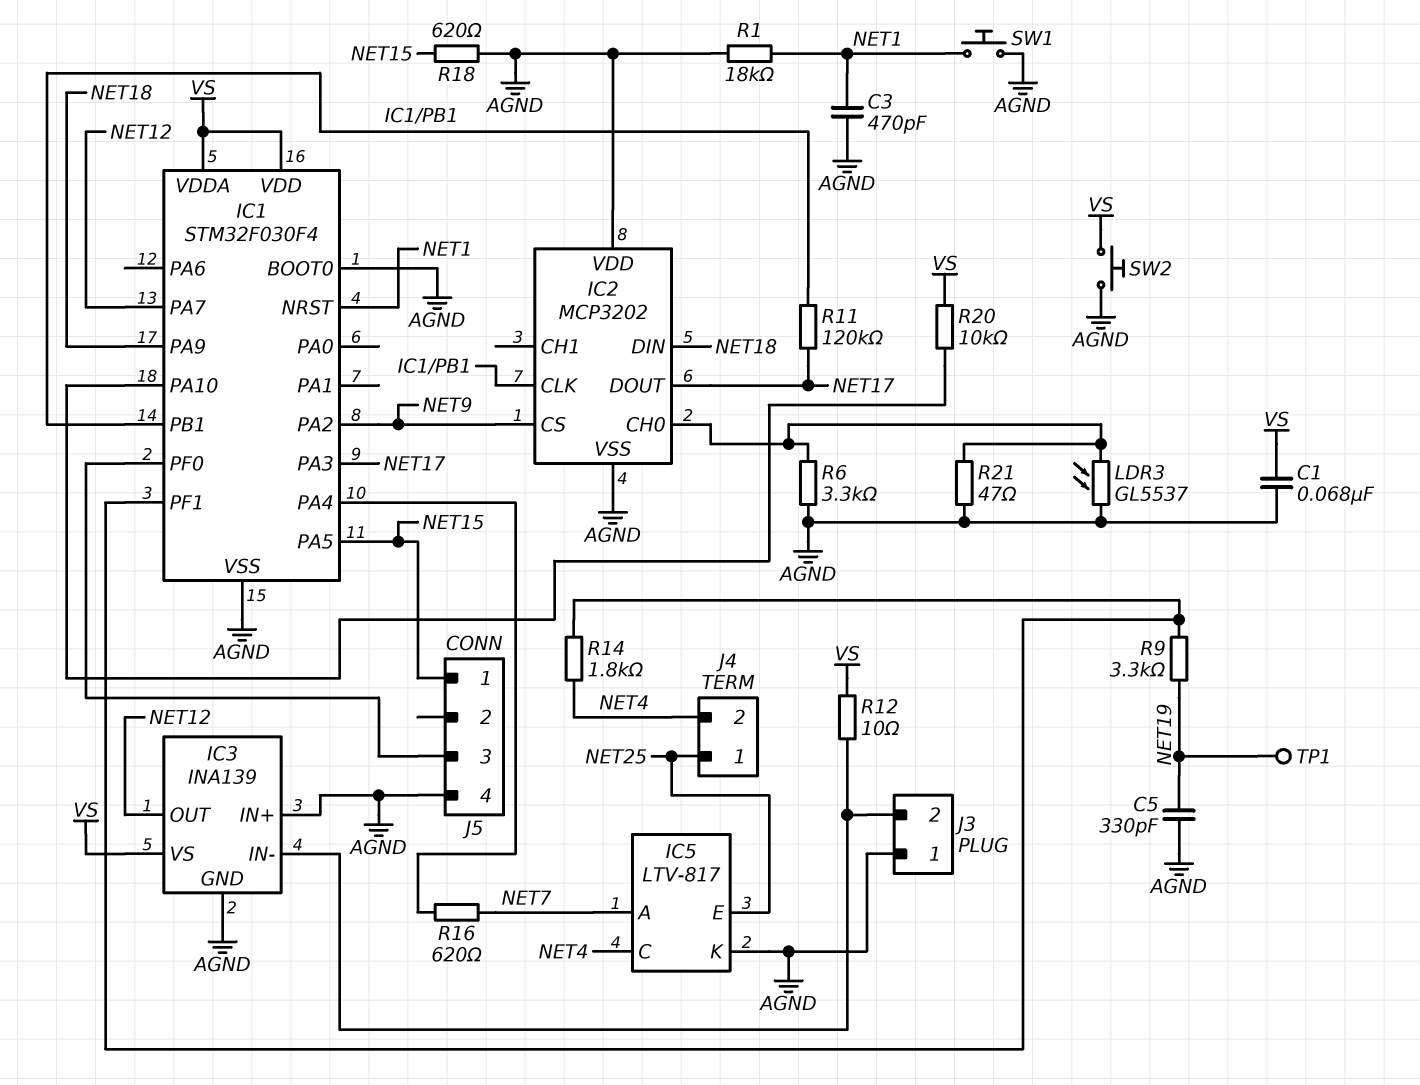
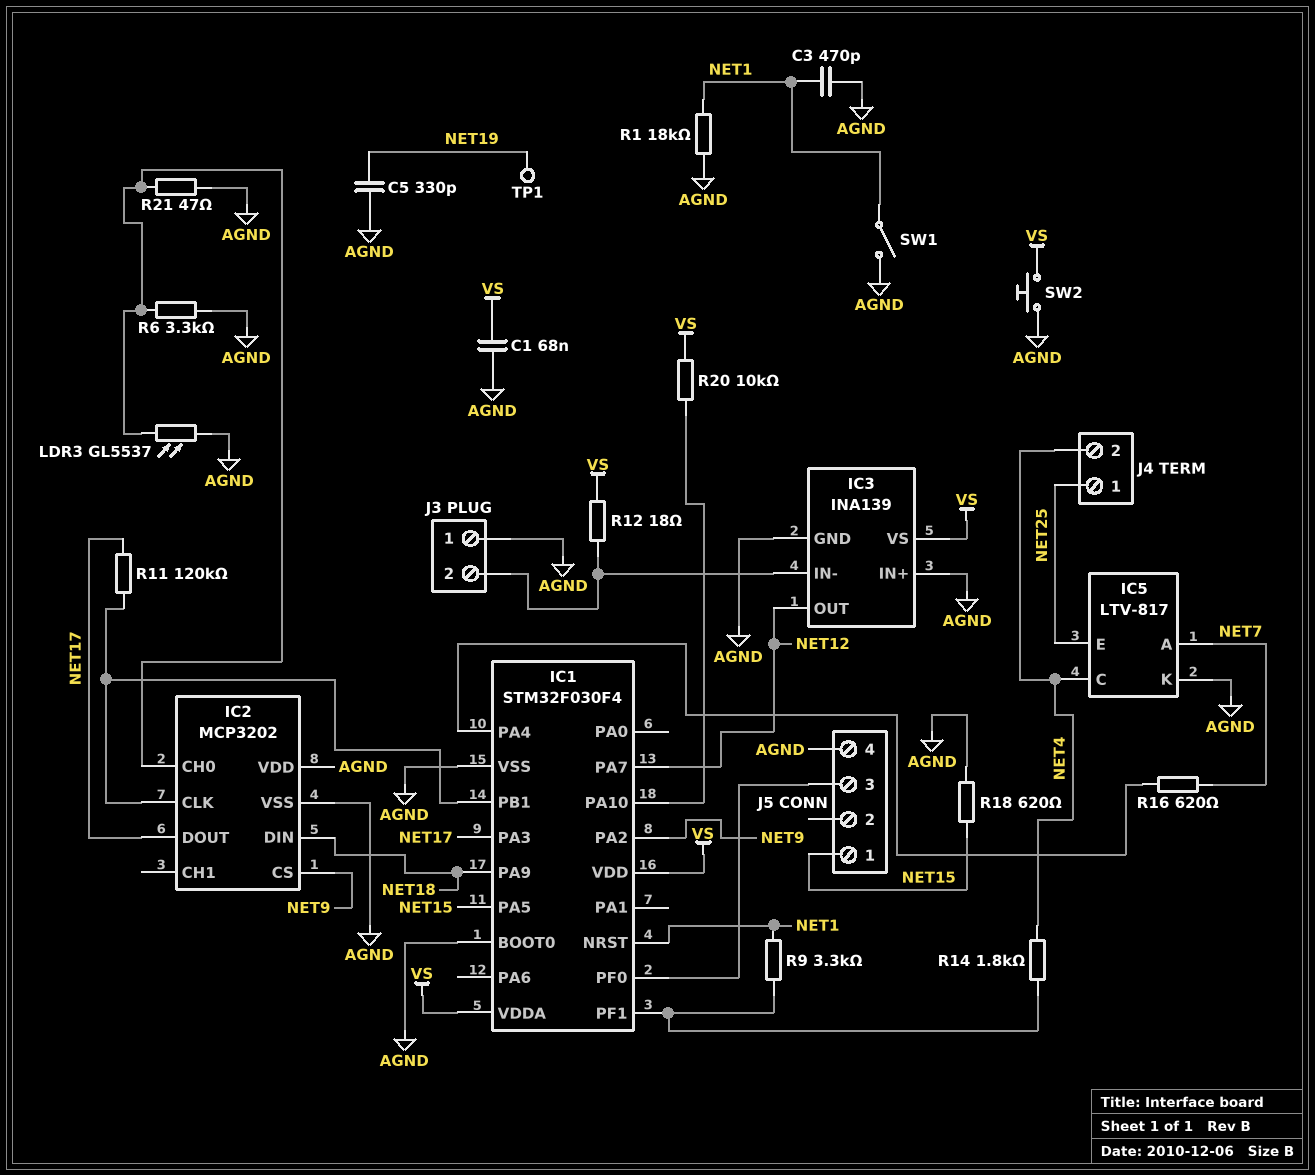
R9: 3.3k (IC1/PF1, NET19) -> 3.3k (IC1/PF1, NET1)
R12: 10 (IC3/IN-, VS) -> 18 (IC3/IN-, VS)
SW1: button (AGND, NET1) -> switch (AGND, NET1)

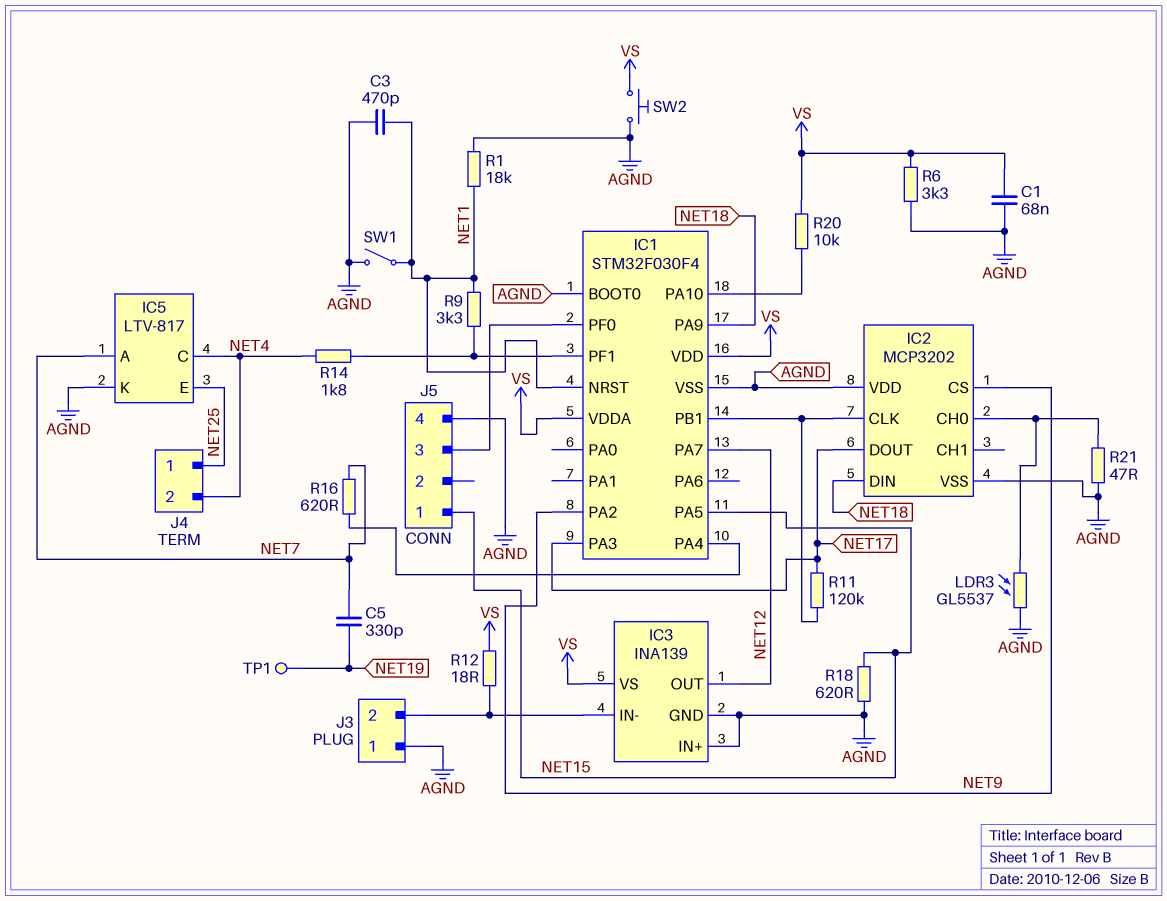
C5: 330pF (AGND, NET19) -> 330pF (NET7, NET19)
R6: 3.3k (AGND, IC2/CH0) -> 3.3k (AGND, VS)

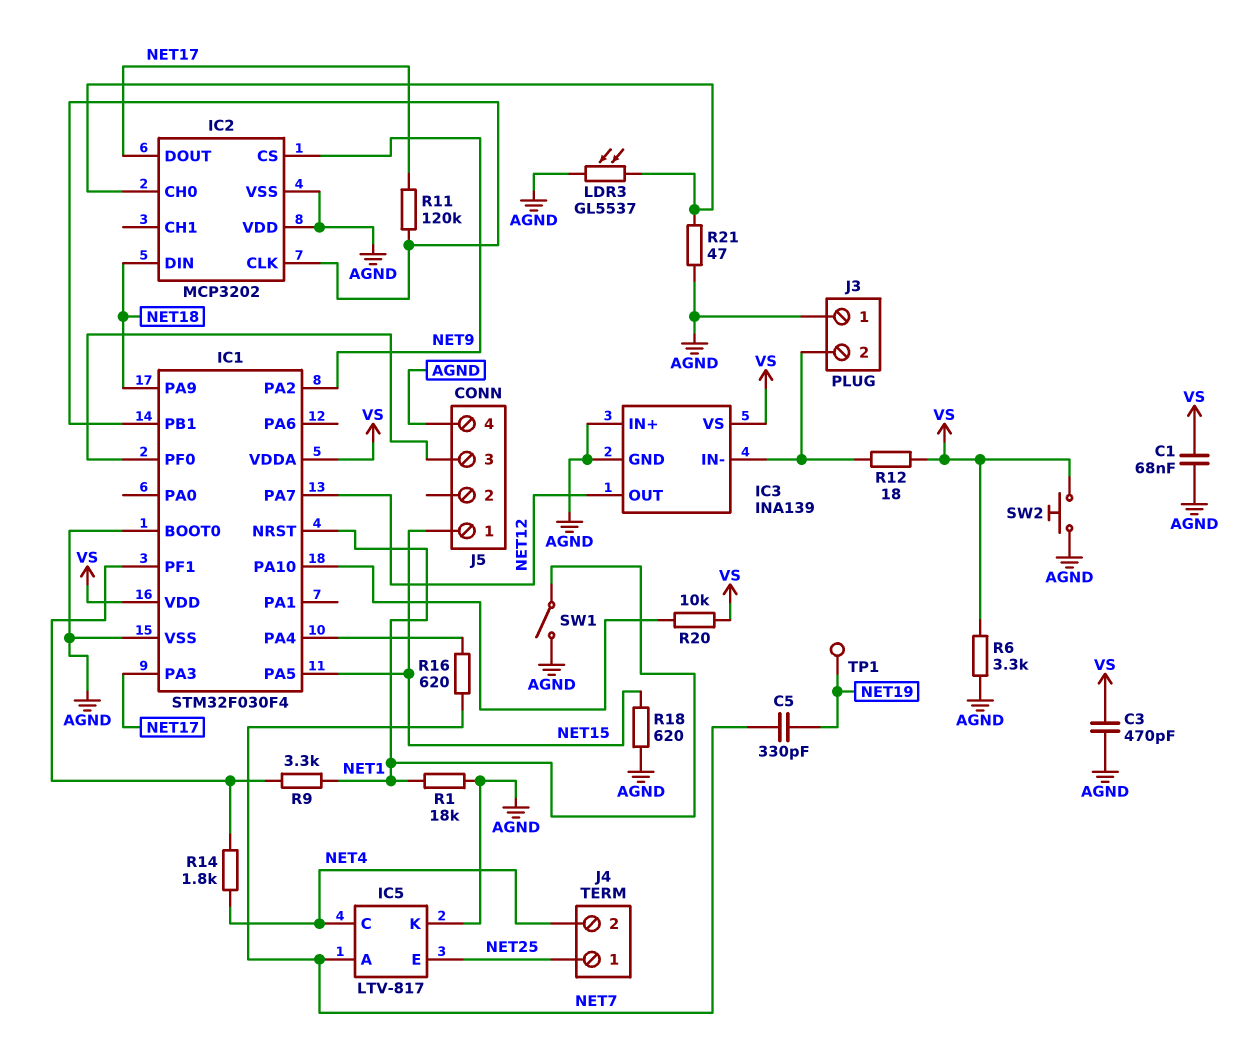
C3: 470pF (AGND, NET1) -> 470pF (AGND, VS)

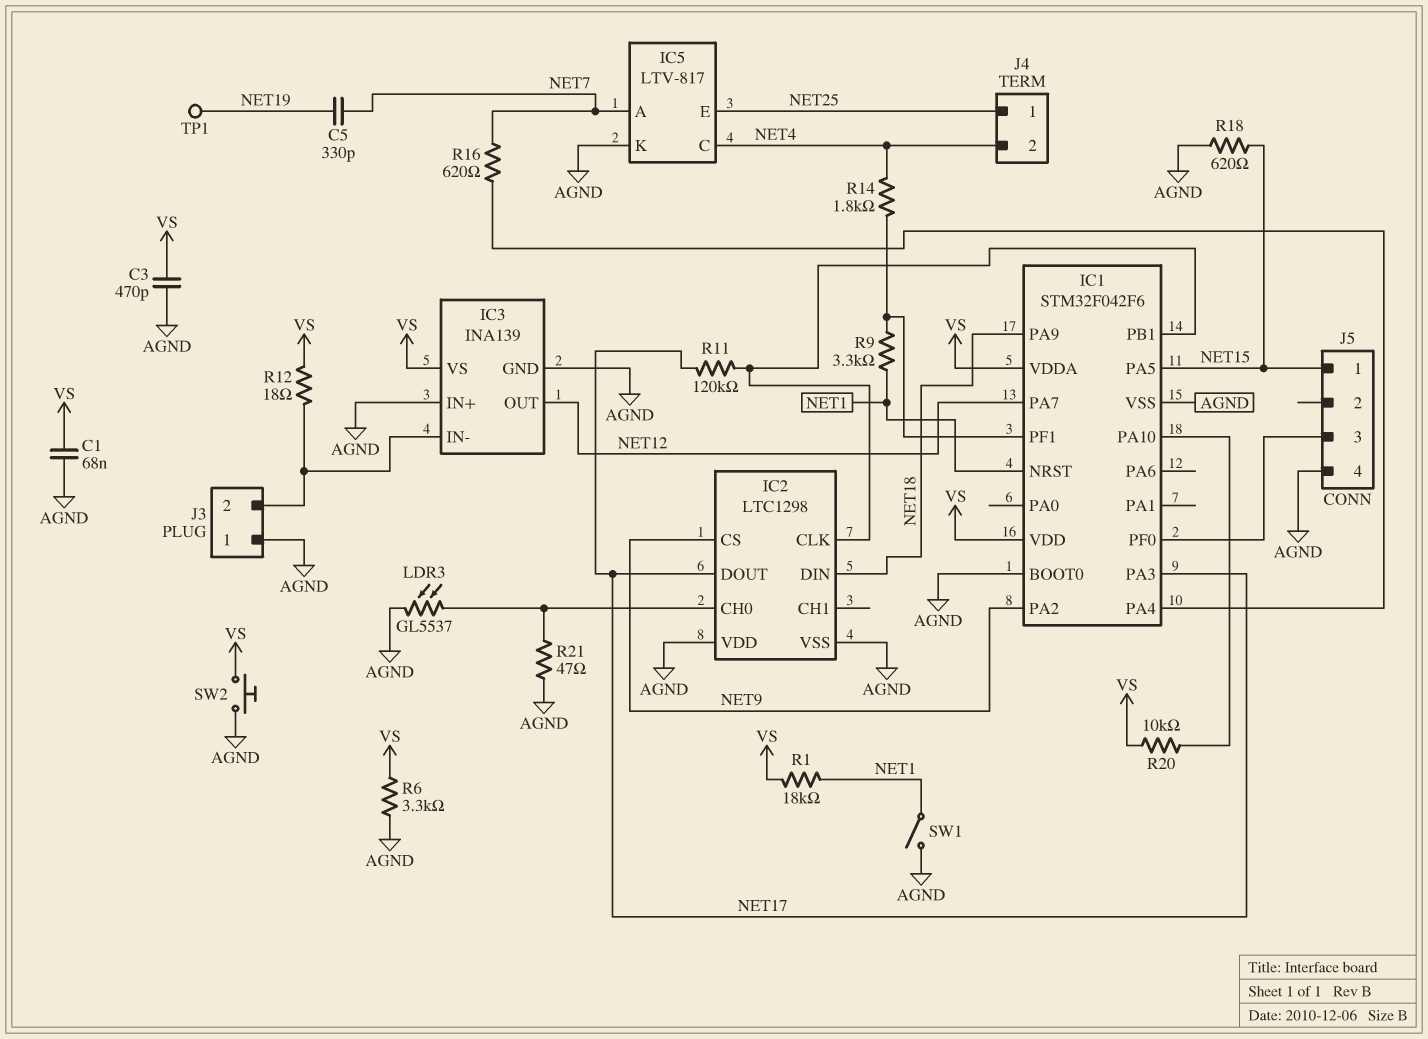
IC1: STM32F030F4 -> STM32F042F6
IC2: MCP3202 -> LTC1298
R1: 18k (AGND, NET1) -> 18k (NET1, VS)

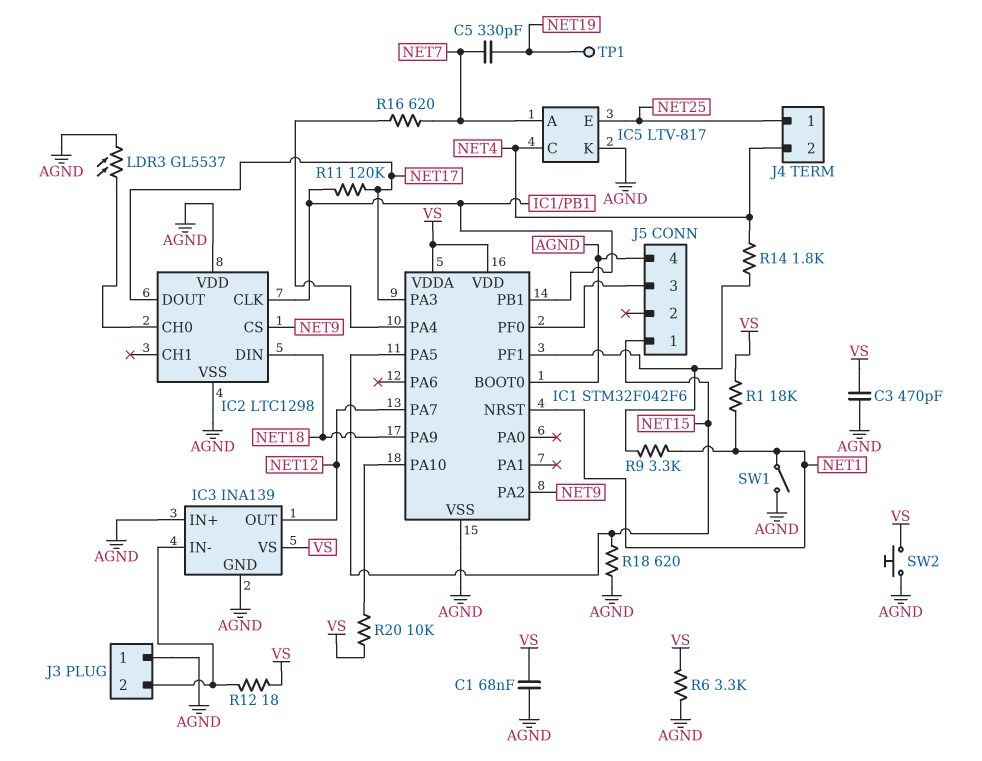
R21: 47 (AGND, IC2/CH0) -> none

